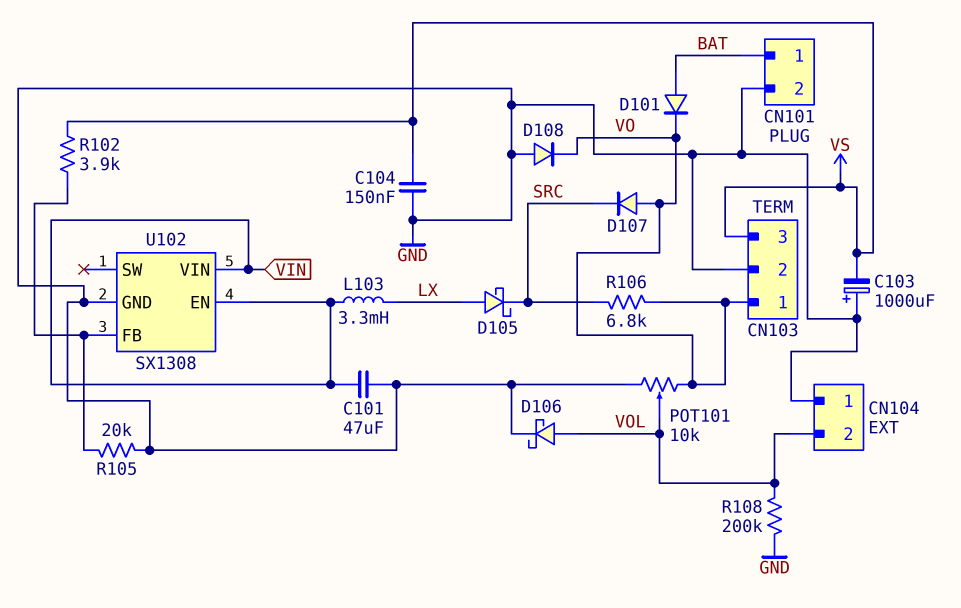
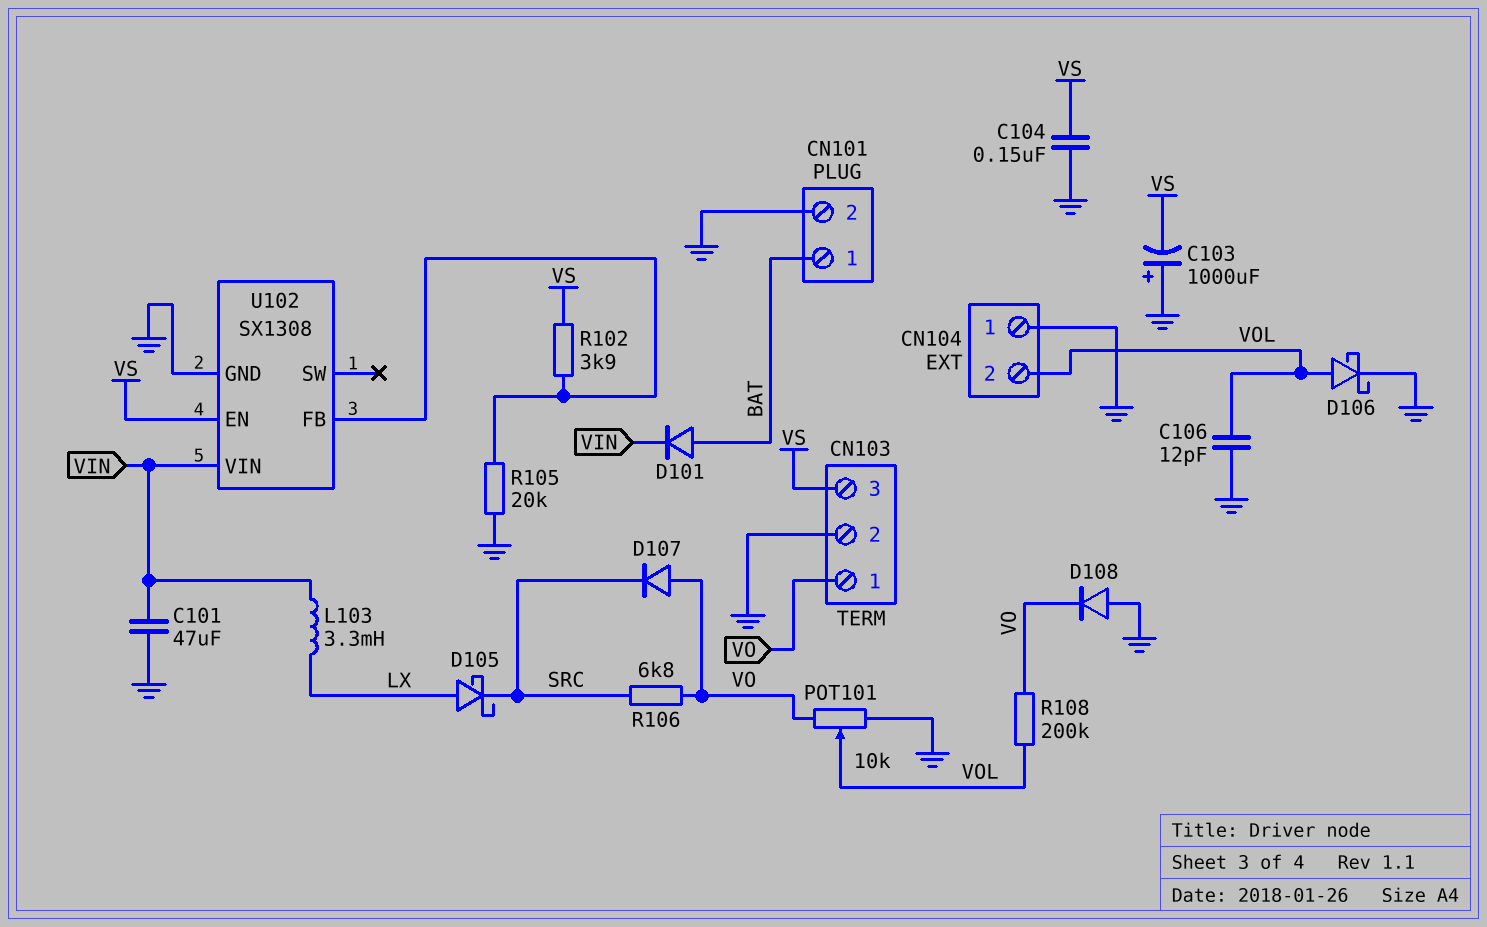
C106: none -> 12pF (GND, VOL)
D101: diode (A BAT, K VO) -> diode (A BAT, K VIN)
R108: 200k (GND, VOL) -> 200k (VO, VOL)
U102 pin EN: VIN -> VS

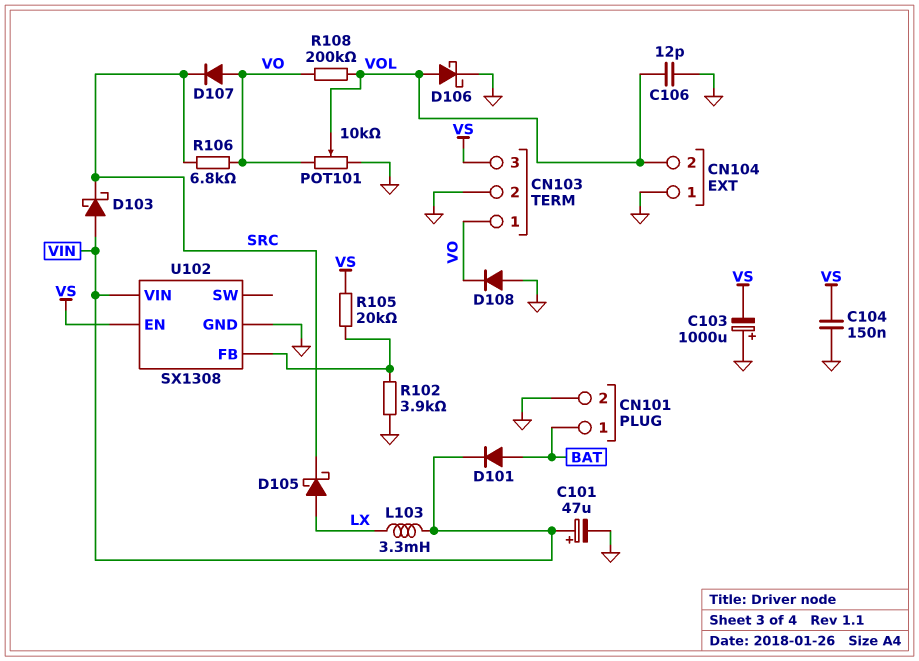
C101: 47uF (GND, VIN) -> 47uF (plus VIN, minus GND)
D103: none -> schottky (A VIN, K SRC)
R102: 3.9k (U102/FB, VS) -> 3.9k (GND, U102/FB)
R105: 20k (GND, U102/FB) -> 20k (U102/FB, VS)

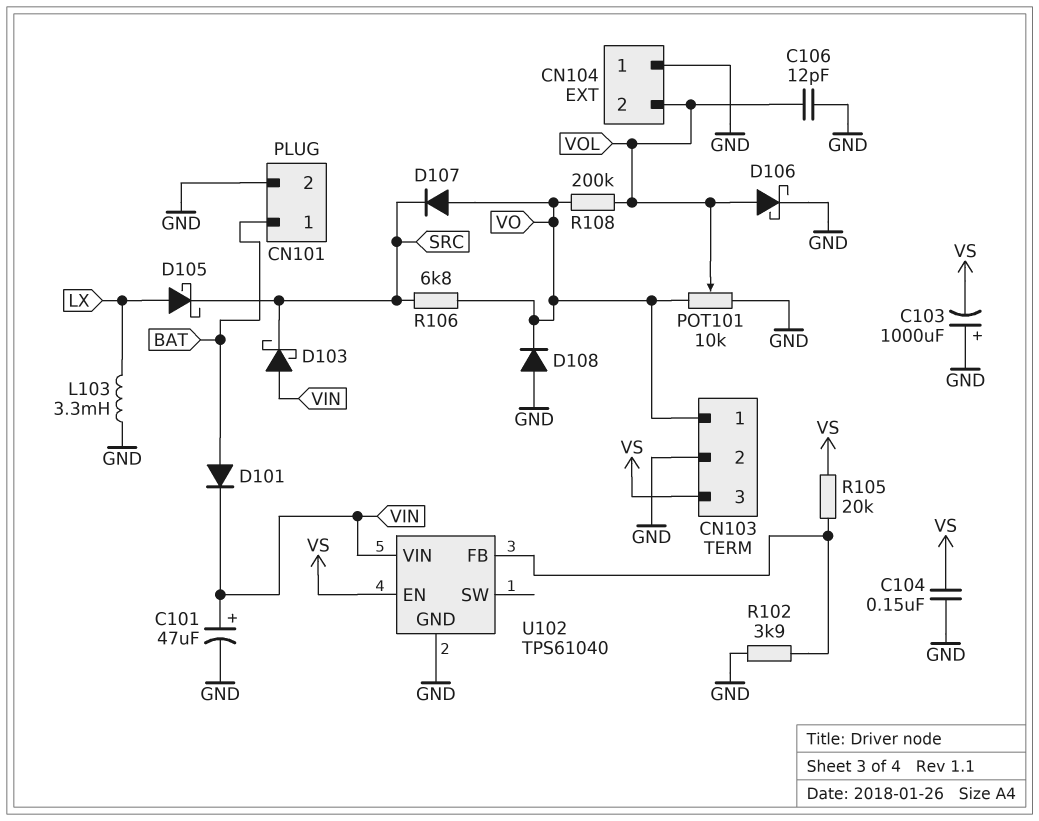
L103: 3.3mH (LX, VIN) -> 3.3mH (GND, LX)
U102: SX1308 -> TPS61040

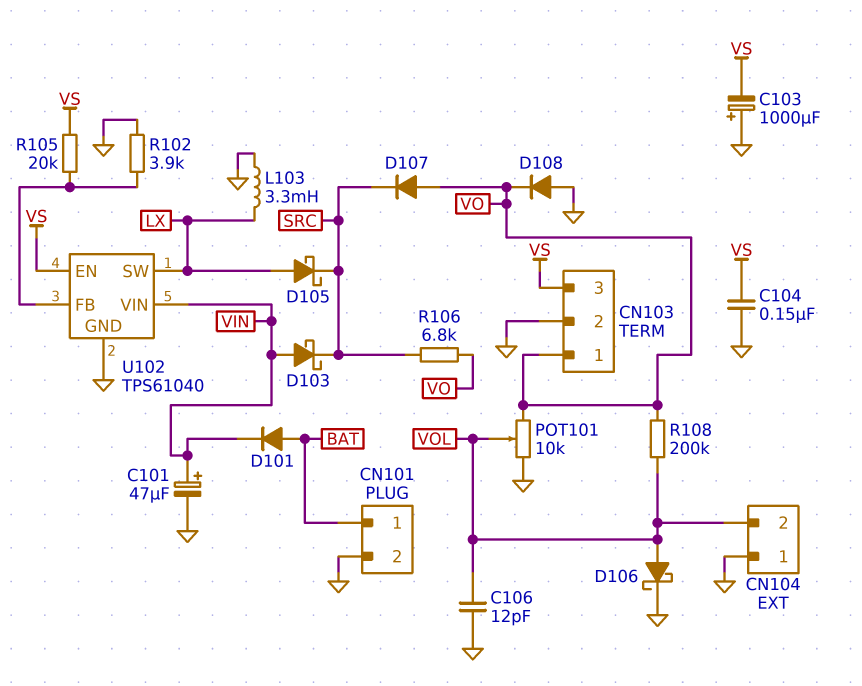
U102 pin SW: none -> LX

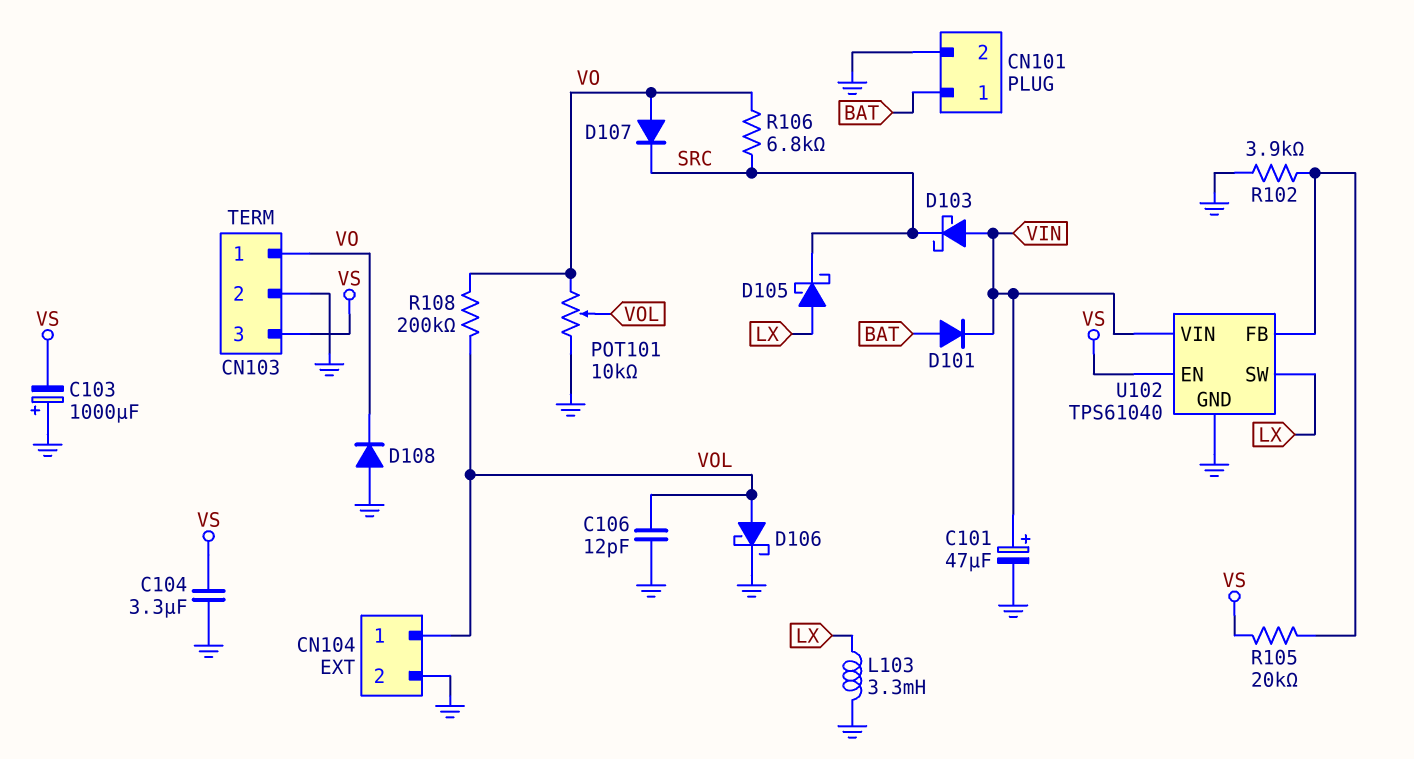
C104: 150nF (GND, VS) -> 3.3uF (GND, VS)
CN104 pin 1: GND -> VOL
CN104 pin 2: VOL -> GND

